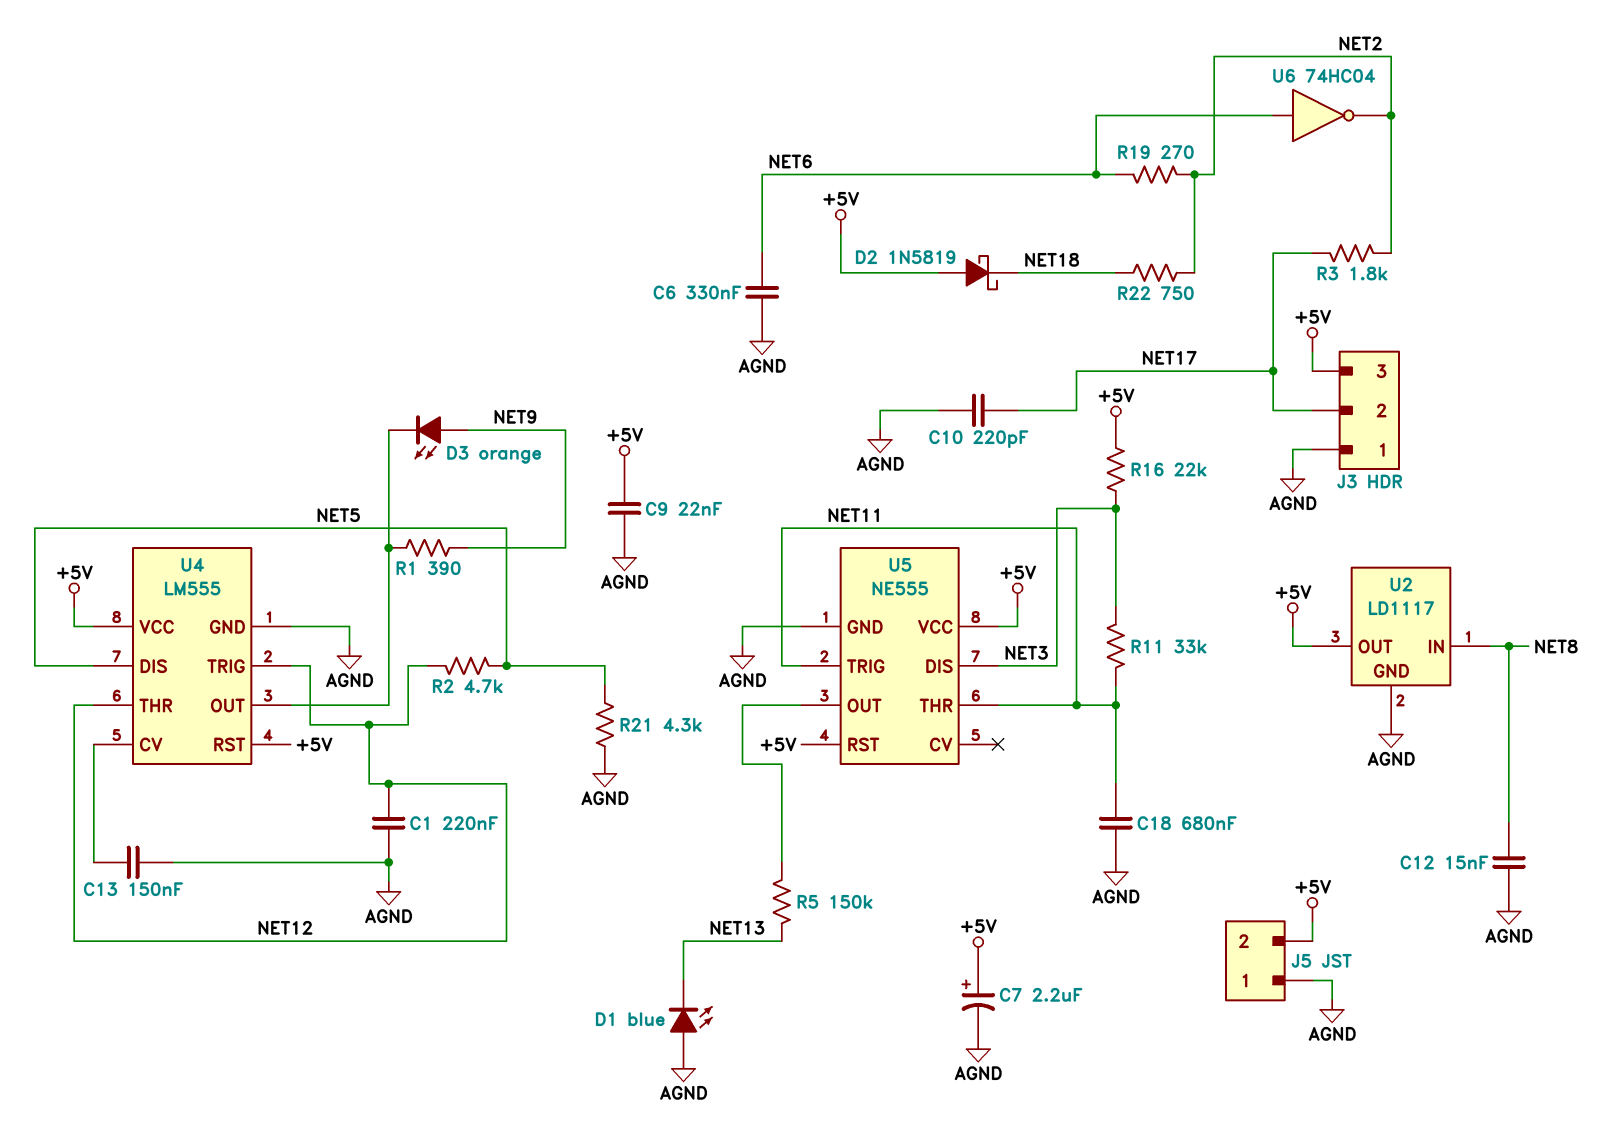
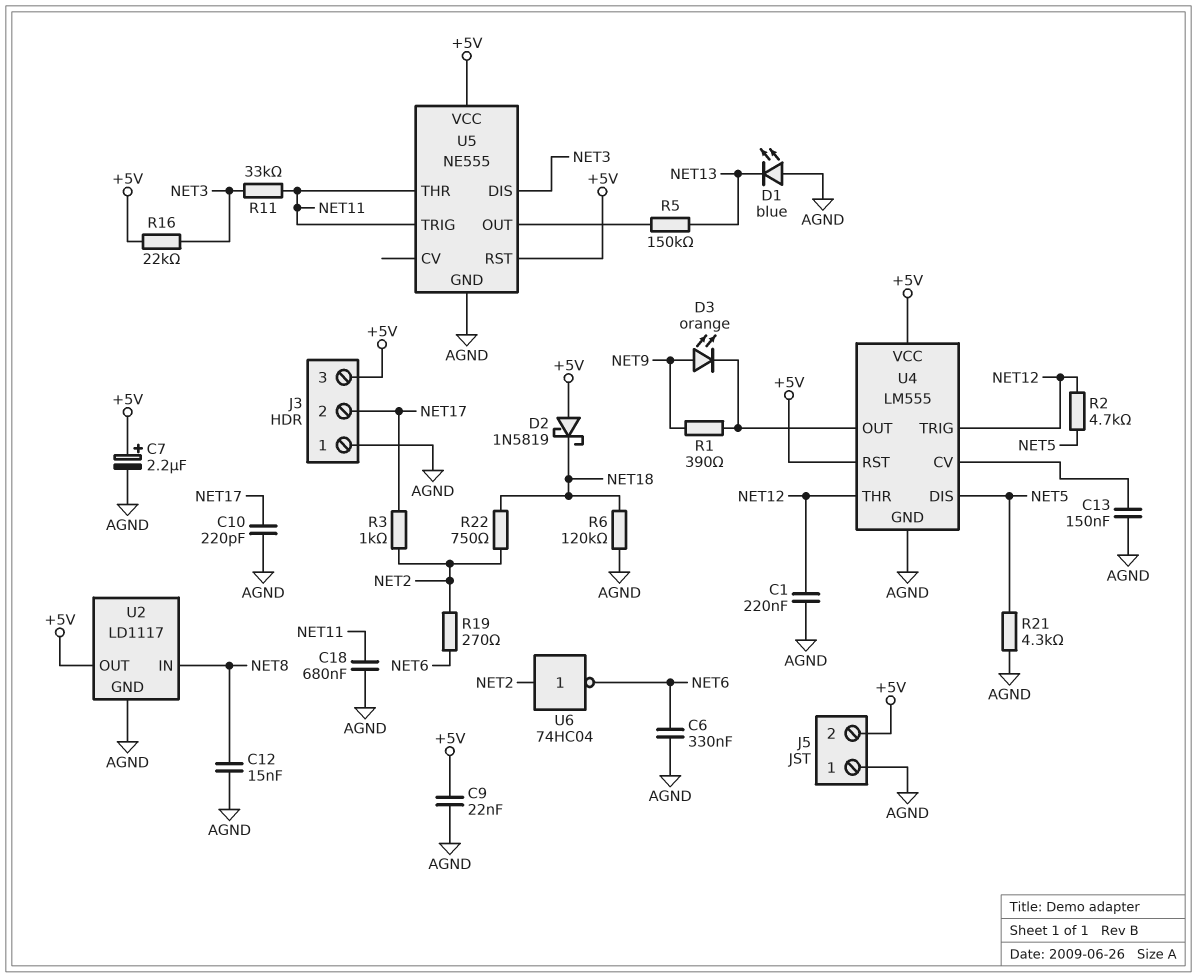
R3: 1.8k (NET2, NET17) -> 1k (NET2, NET17)
R6: none -> 120k (AGND, NET18)
U6: NOT 74HC04 (in NET6, out NET2) -> NOT 74HC04 (in NET2, out NET6)

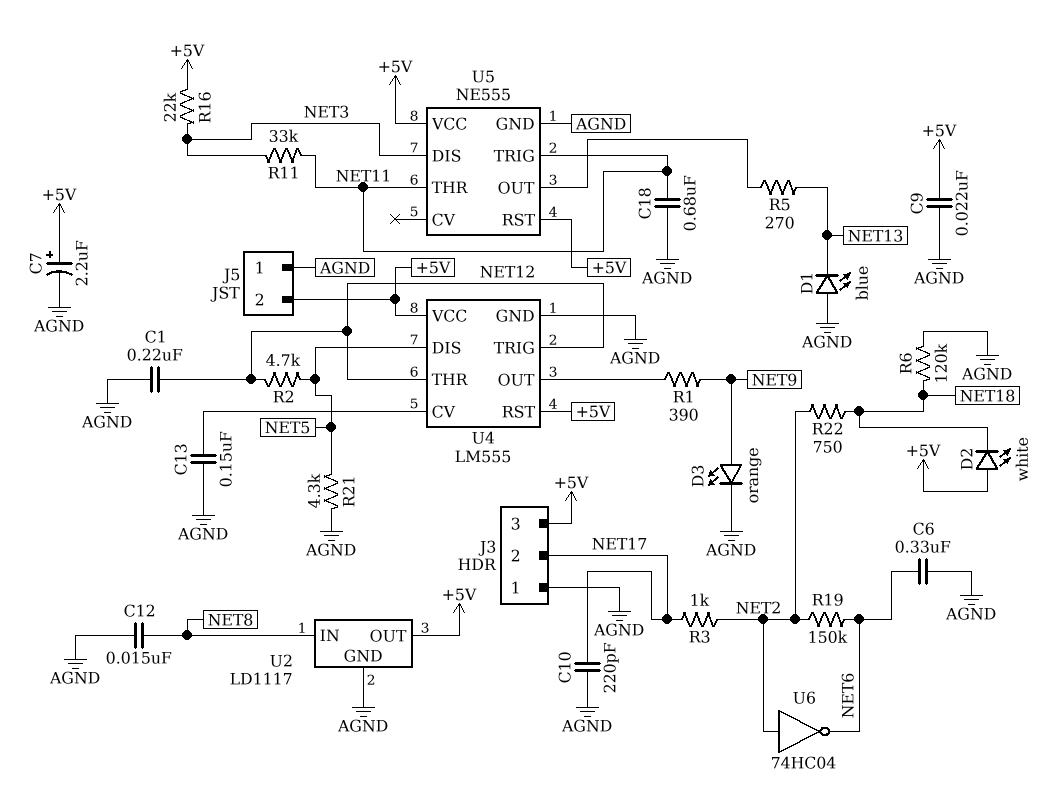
D2: schottky 1N5819 (A +5V, K NET18) -> LED white (A +5V, K NET18)
D3: LED orange (A NET9, K U4/OUT) -> LED orange (A NET9, K AGND)
R5: 150k (NET13, U5/OUT) -> 270 (NET13, U5/OUT)
R19: 270 (NET2, NET6) -> 150k (NET2, NET6)

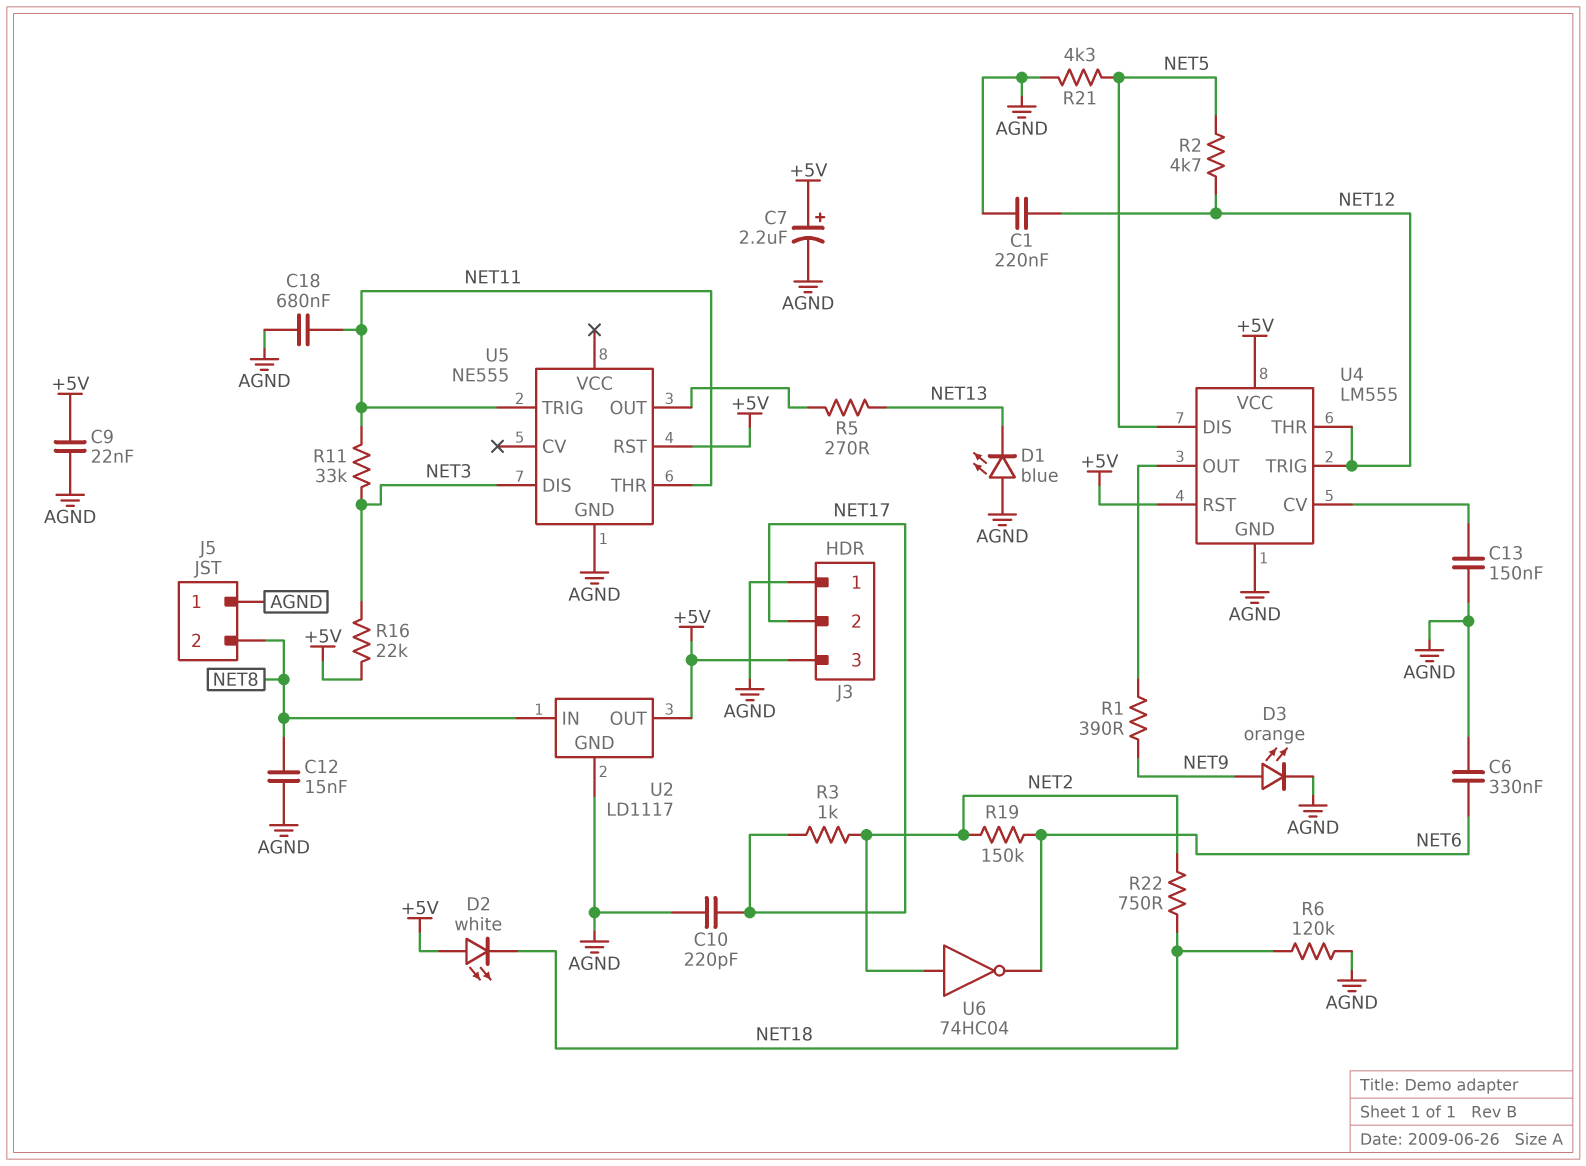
J5 pin 2: +5V -> NET8
U5 pin VCC: +5V -> none

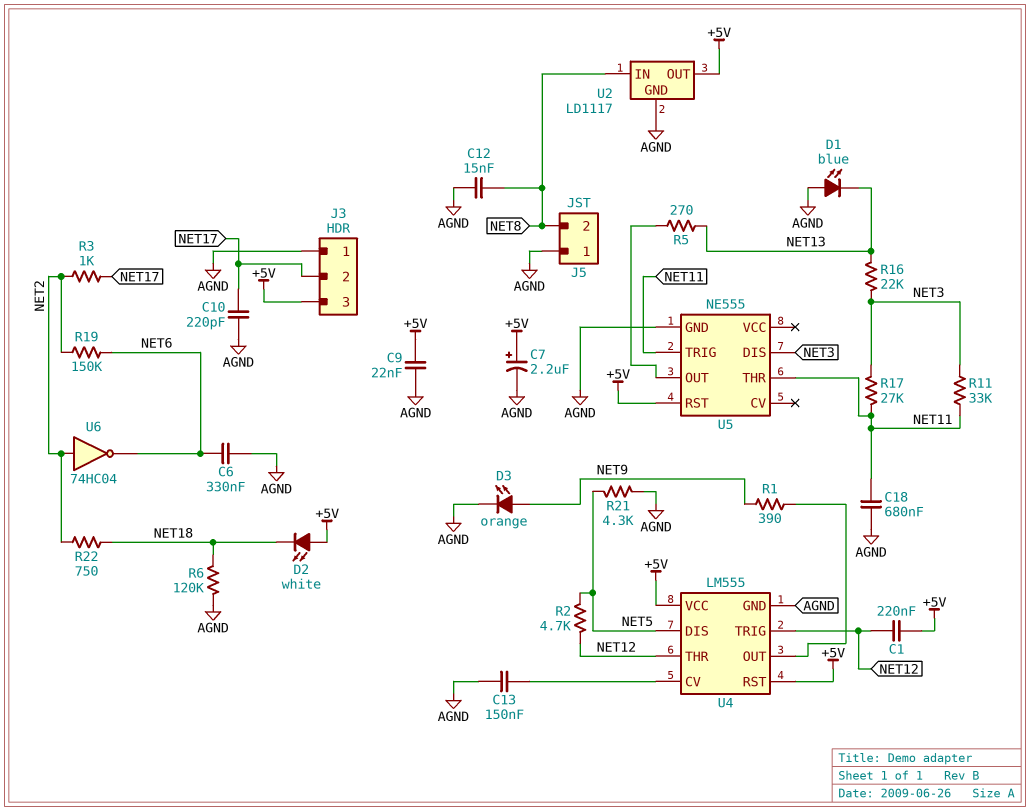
C1: 220nF (AGND, NET12) -> 220nF (+5V, NET12)
R16: 22k (+5V, NET3) -> 22k (NET3, NET13)
R17: none -> 27k (NET3, NET11)

